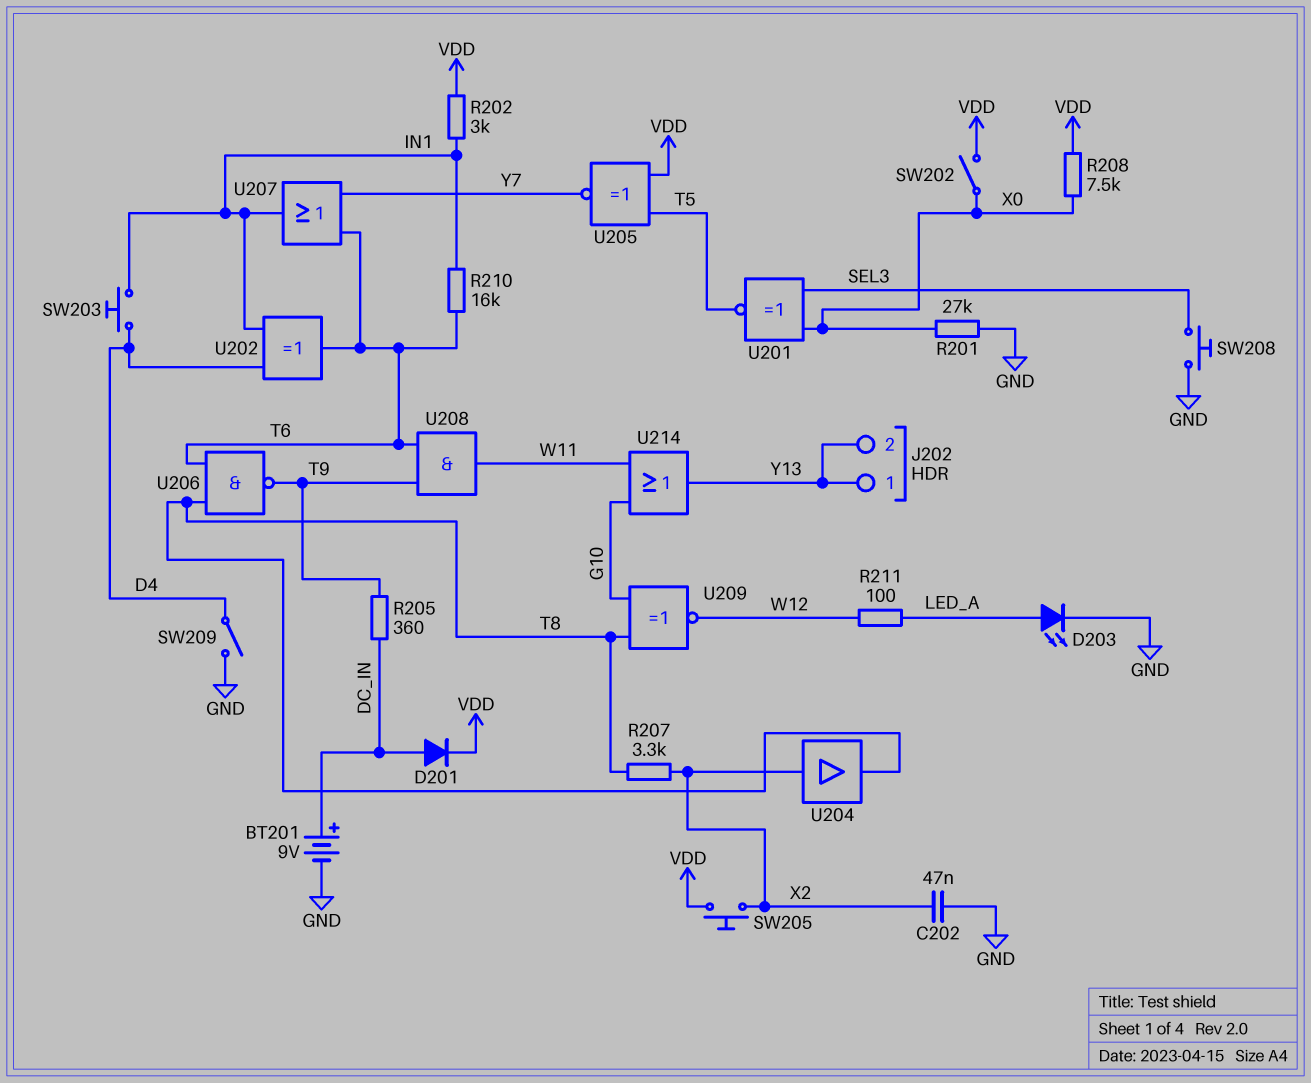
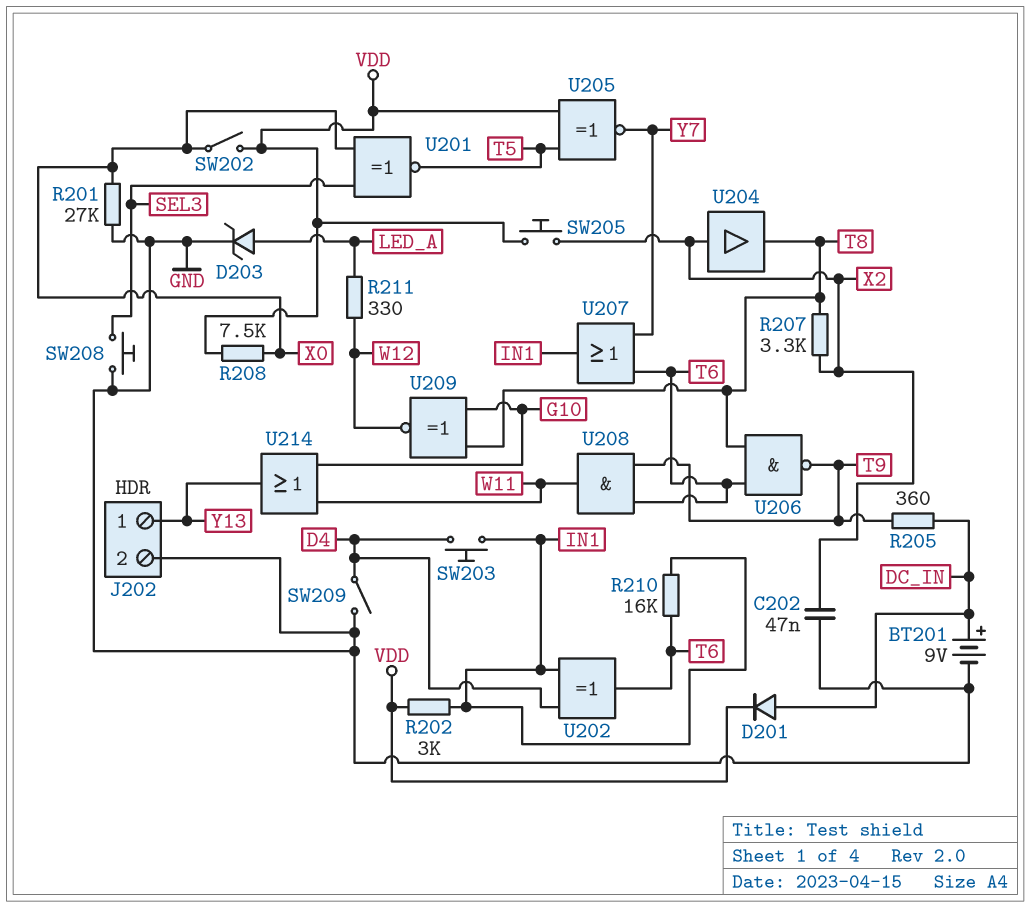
D203: LED (A LED_A, K GND) -> zener (A LED_A, K GND)
J202 pin 2: Y13 -> GND
R211: 100 (LED_A, W12) -> 330 (LED_A, W12)

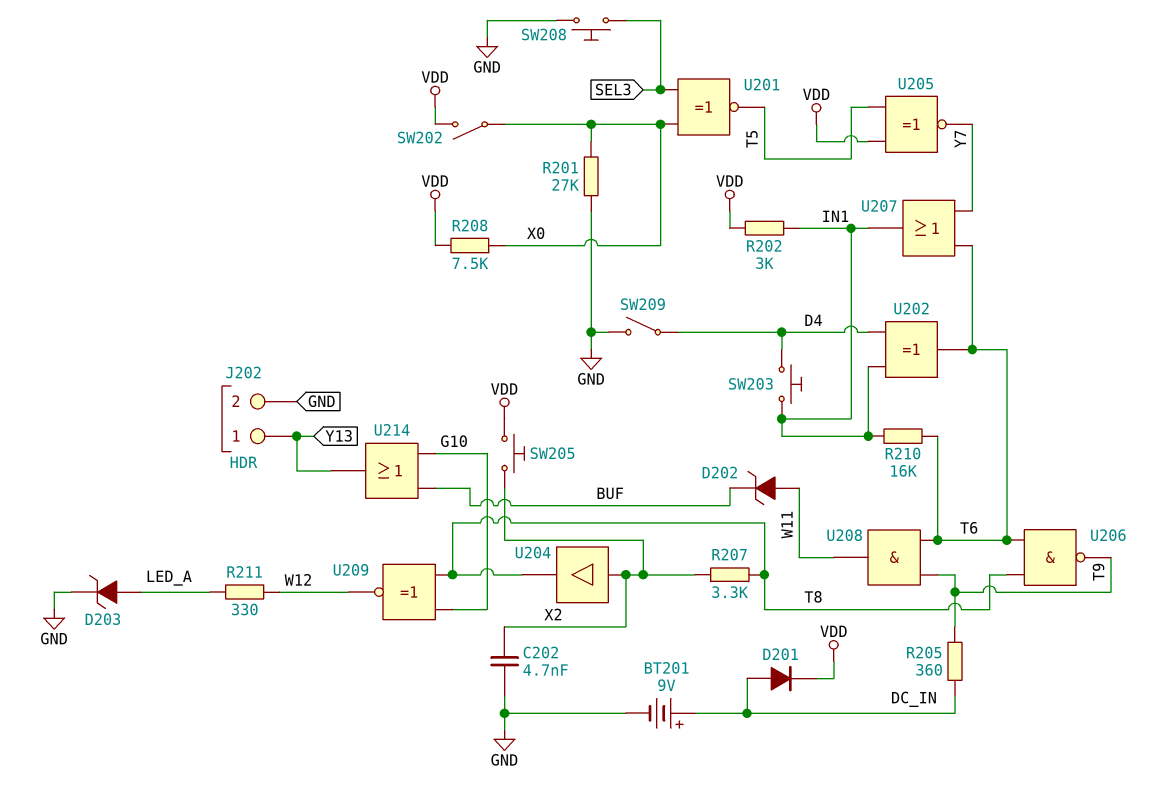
C202: 47nF (GND, X2) -> 4.7nF (GND, X2)
D202: none -> zener (A W11, K BUF)
U214: OR (in G10, in W11, out Y13) -> OR (in BUF, in G10, out Y13)

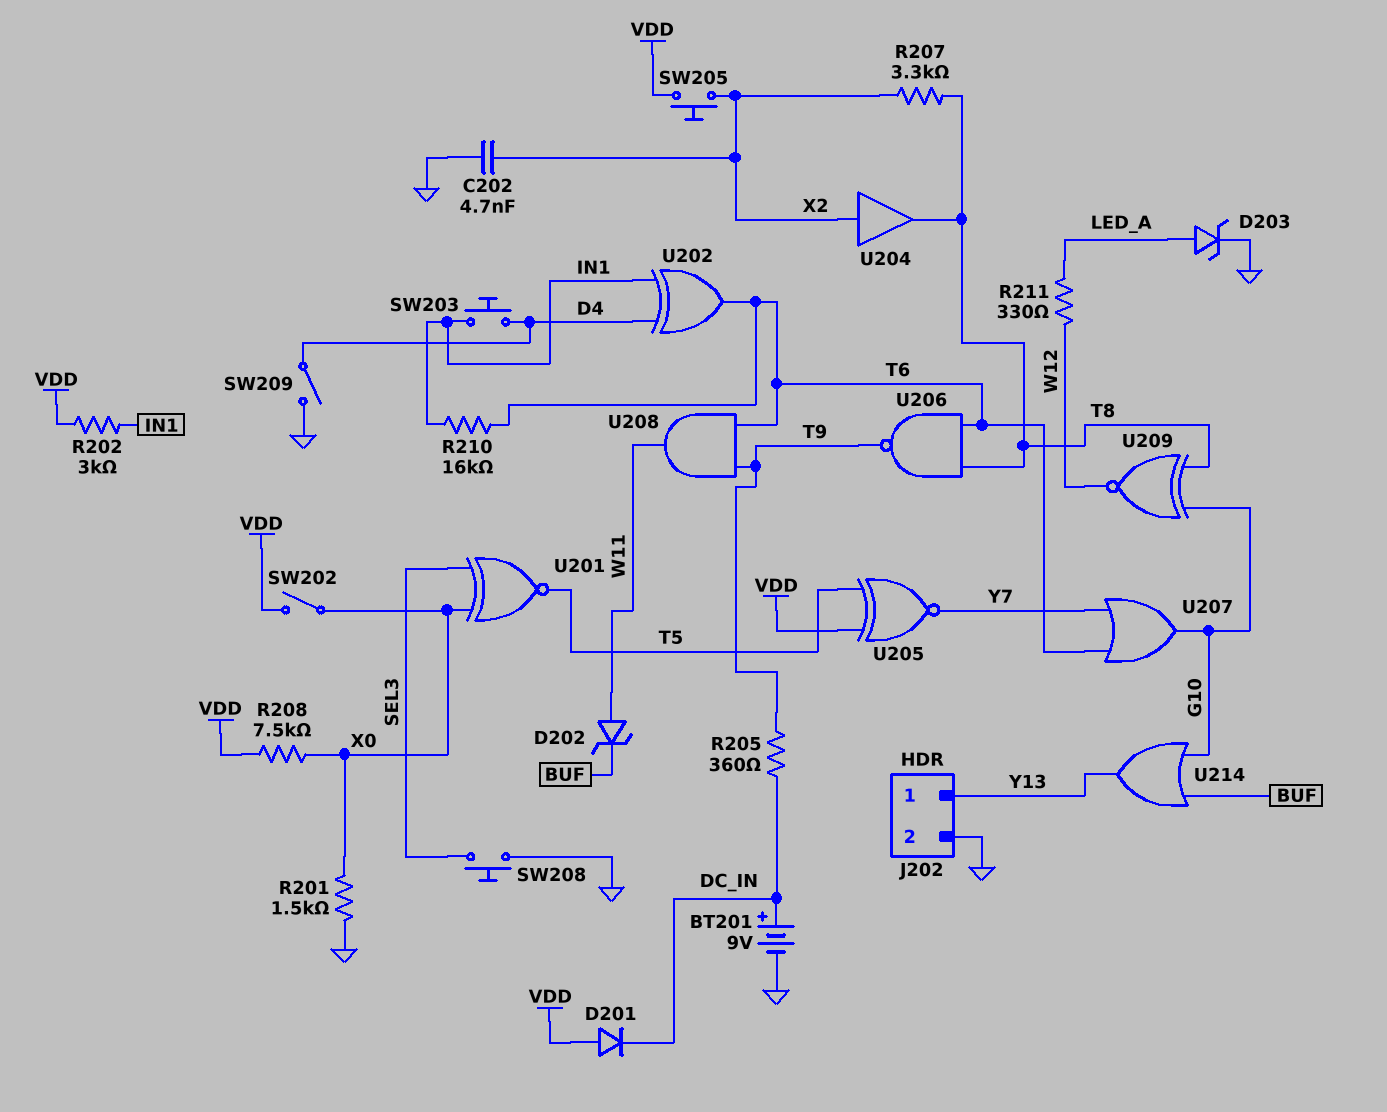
D201: diode (A DC_IN, K VDD) -> diode (A VDD, K DC_IN)
R201: 27k (GND, X0) -> 1.5k (GND, X0)
U207: OR (in T6, in Y7, out IN1) -> OR (in T6, in Y7, out G10)

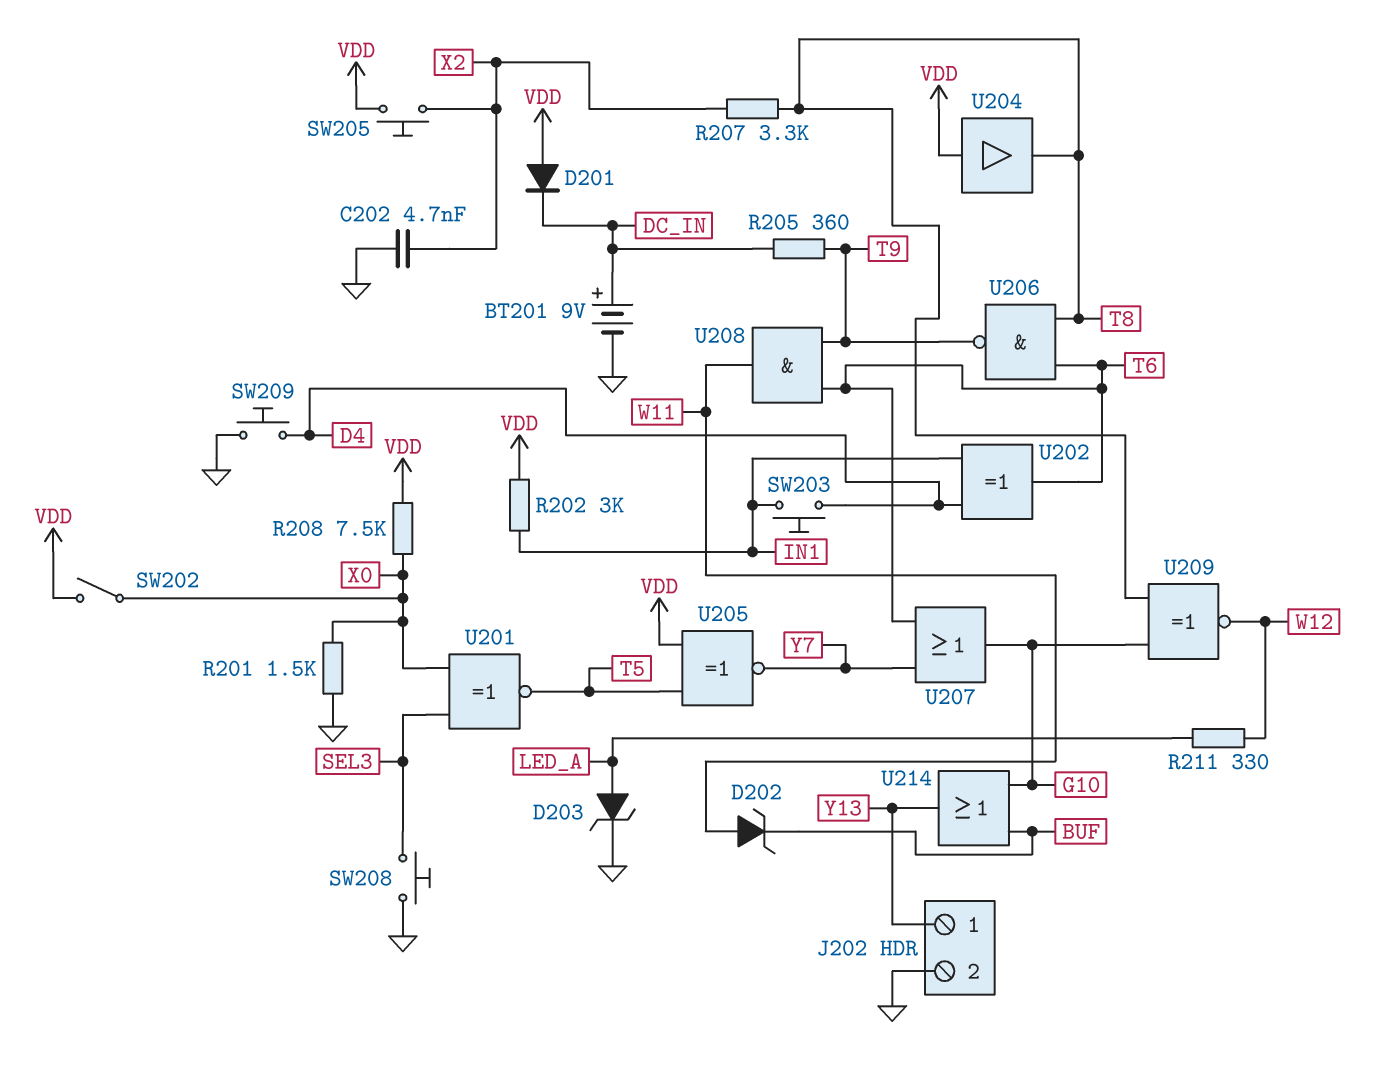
R210: 16k (IN1, T6) -> none
SW209: switch (D4, GND) -> button (D4, GND)
U204: buffer (in X2, out T8) -> buffer (in VDD, out T8)

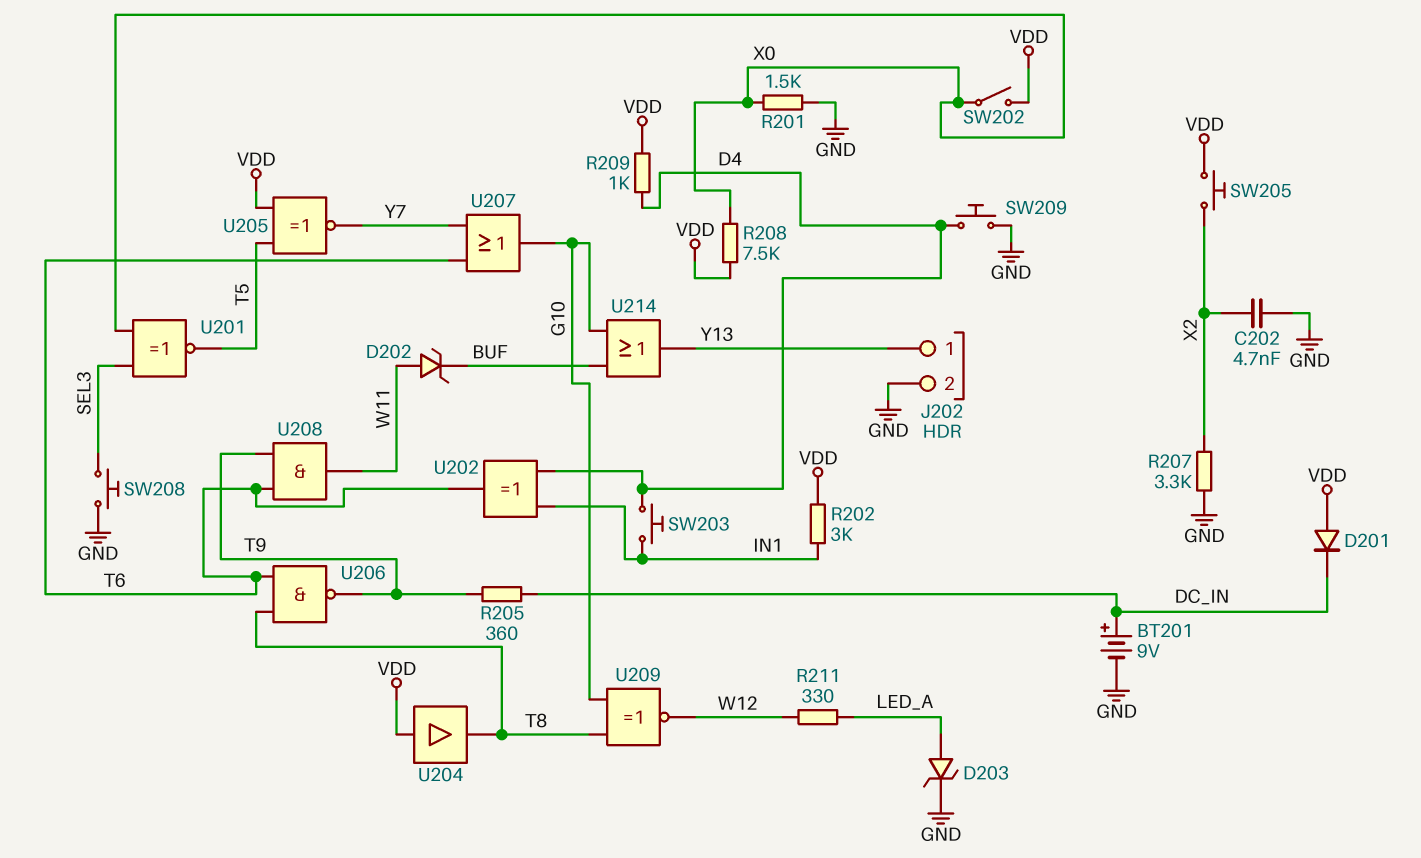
R207: 3.3k (T8, X2) -> 3.3k (GND, X2)
R209: none -> 1k (D4, VDD)

